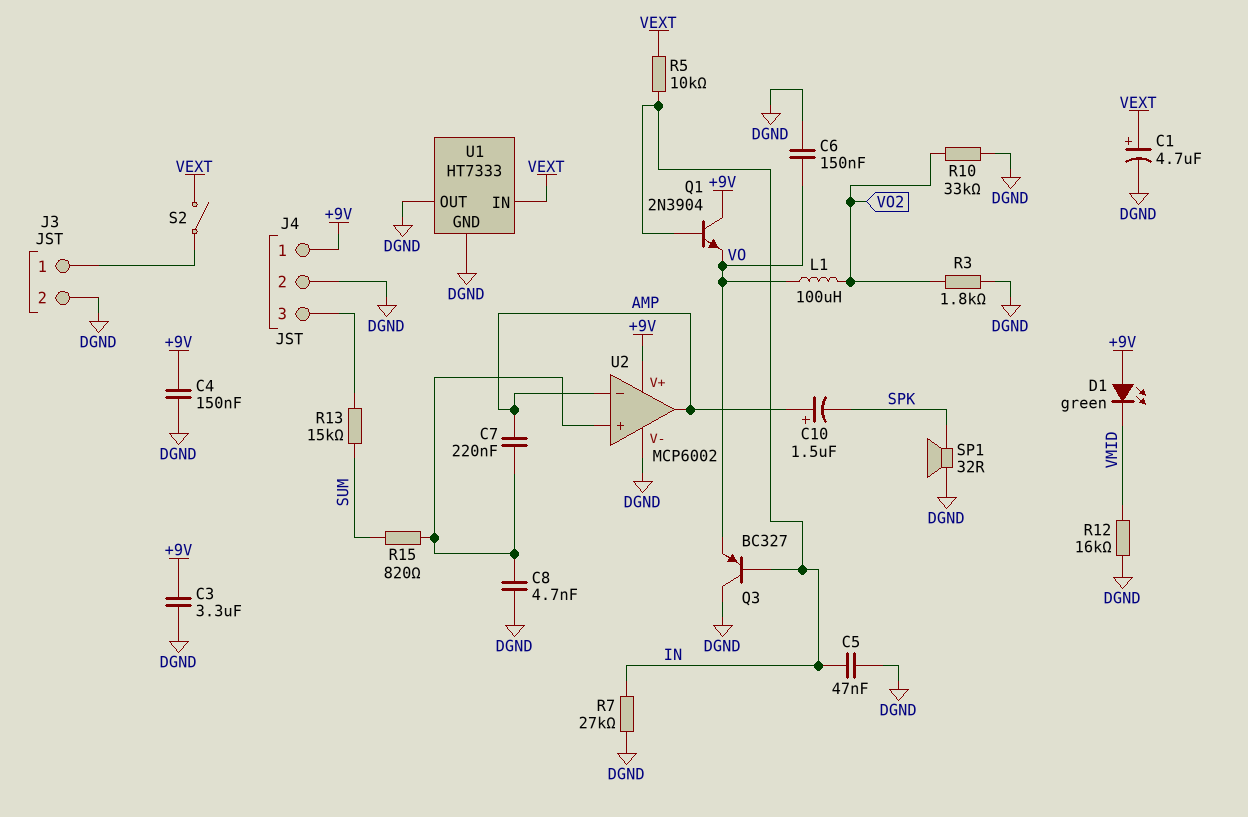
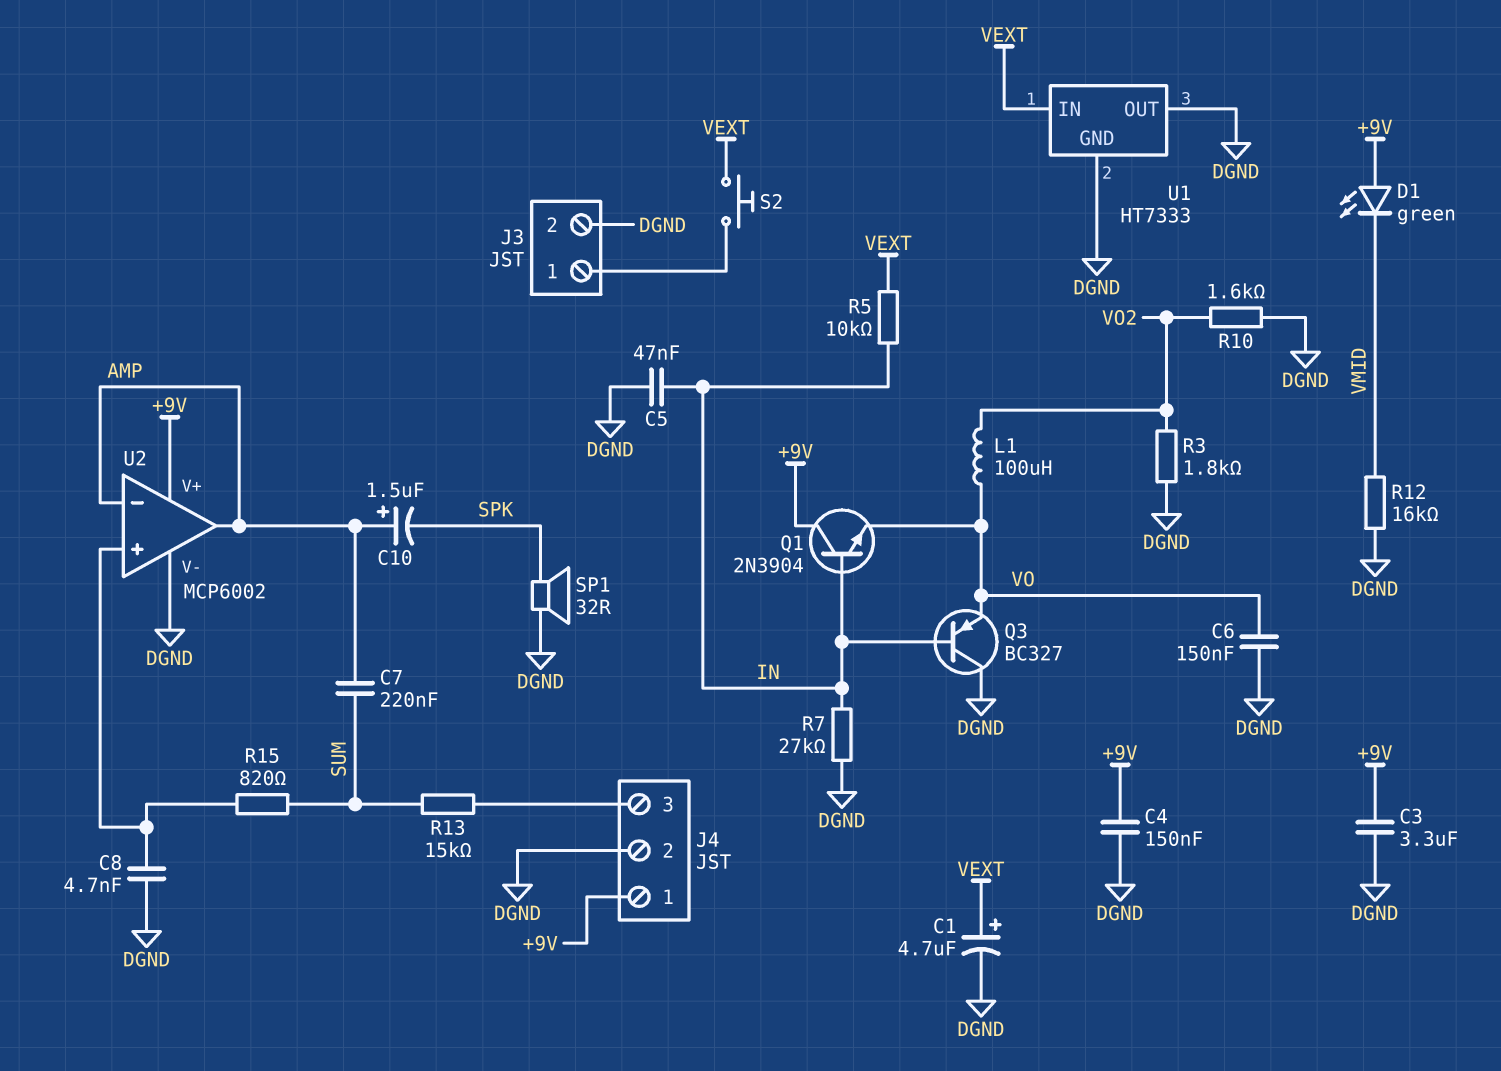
C7: 220nF (AMP, U2/in+) -> 220nF (AMP, SUM)
R10: 33k (DGND, VO2) -> 1.6k (DGND, VO2)
S2: switch (J3/1, VEXT) -> button (J3/1, VEXT)

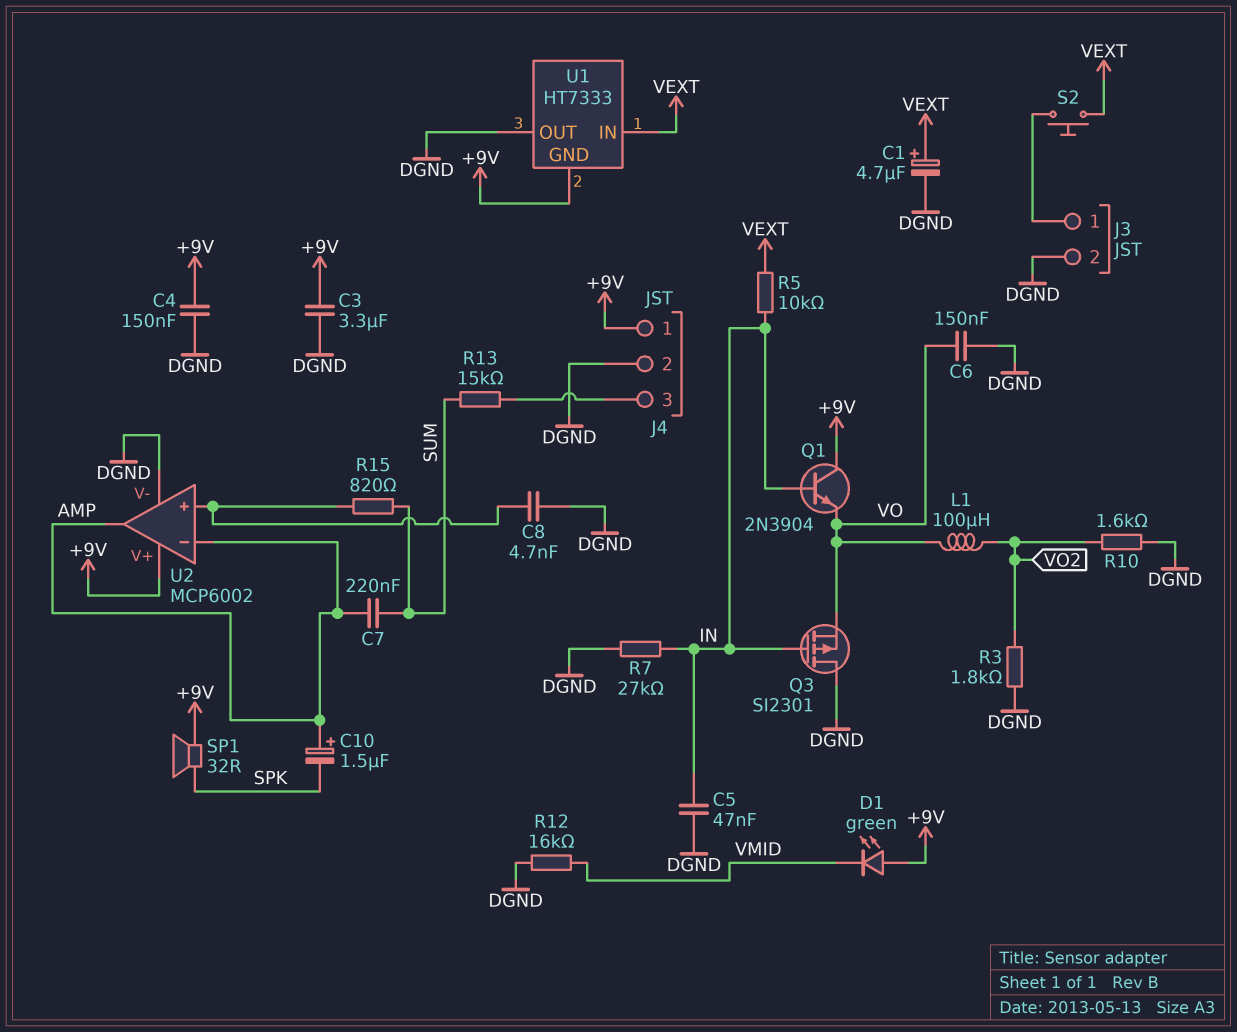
Q3: PNP BC327 (B IN, C DGND, E VO) -> PMOS SI2301 (G IN, D DGND, S VO)
SP1: speaker 32R (DGND, SPK) -> speaker 32R (+9V, SPK)
U1 pin GND: DGND -> +9V

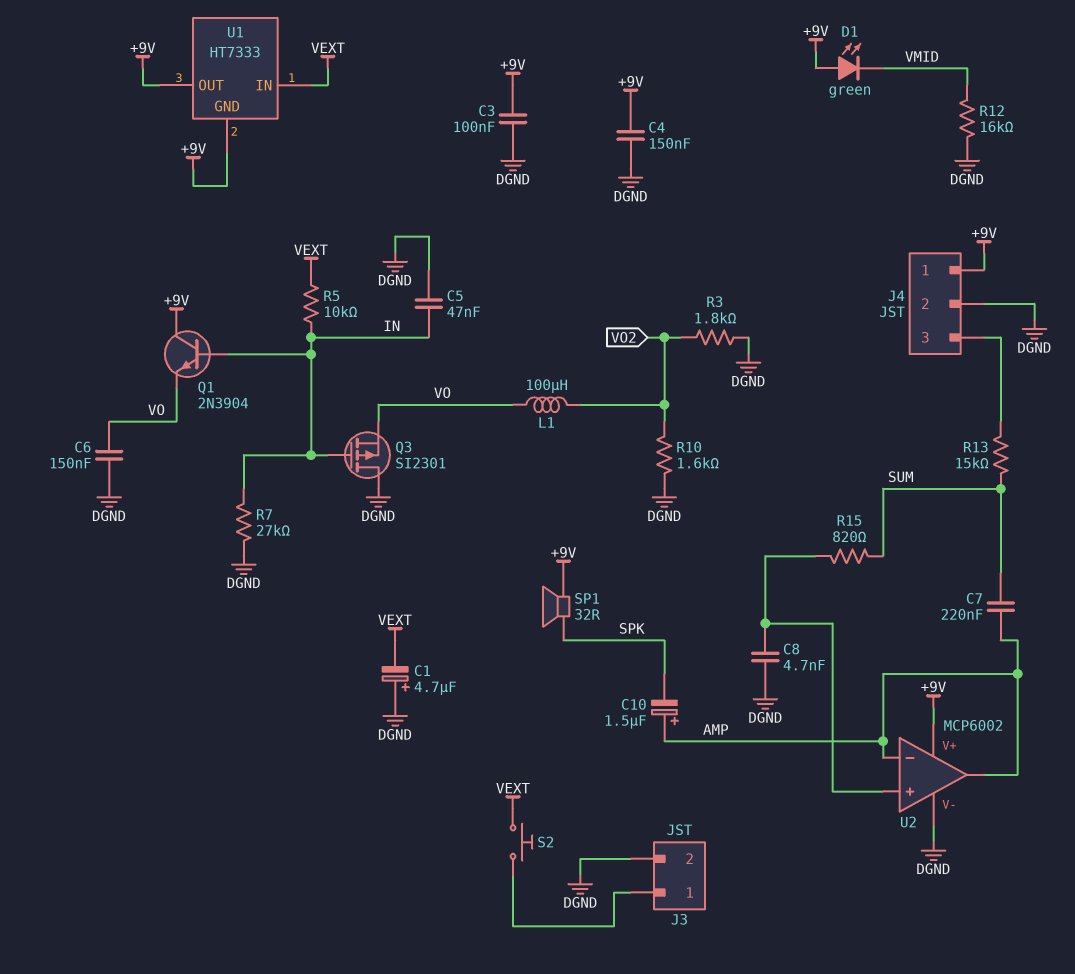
C1: 4.7uF (plus VEXT, minus DGND) -> 4.7uF (plus DGND, minus VEXT)
C3: 3.3uF (+9V, DGND) -> 100nF (+9V, DGND)
U1 pin OUT: DGND -> +9V

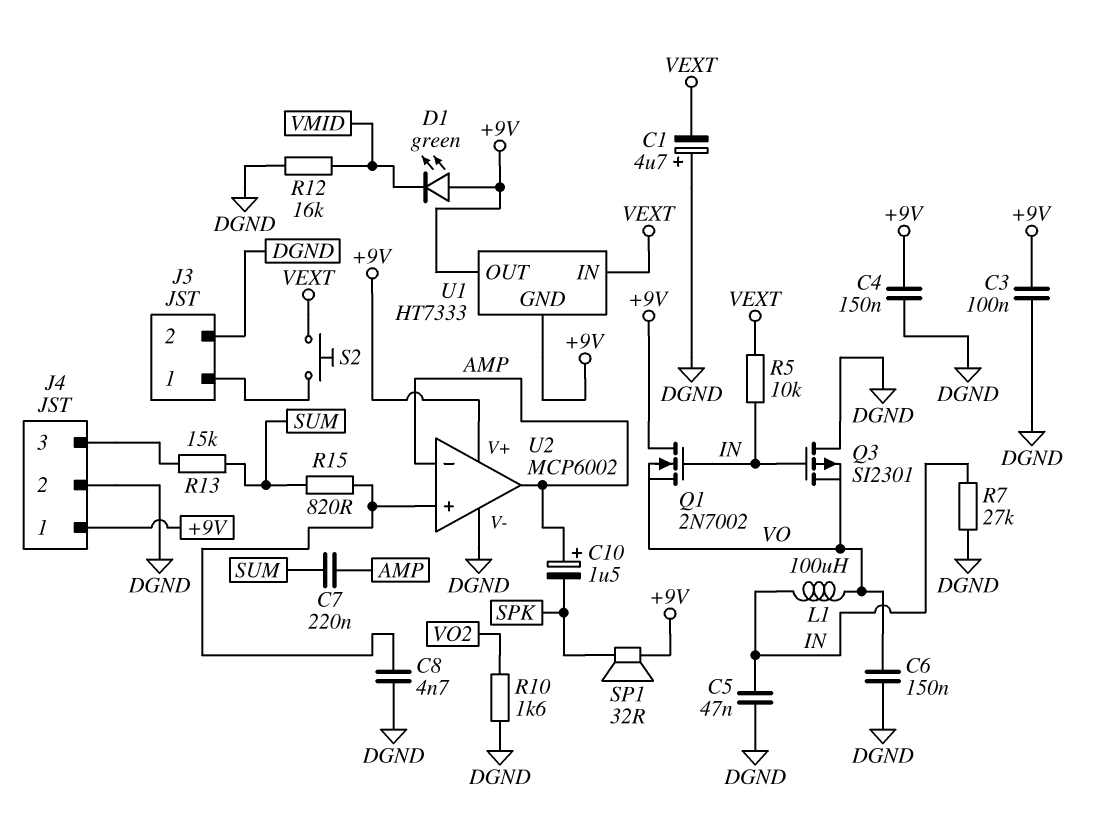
L1: 100uH (VO, VO2) -> 100uH (IN, VO)
Q1: NPN 2N3904 (B IN, C +9V, E VO) -> NMOS 2N7002 (G IN, D +9V, S VO)
R3: 1.8k (DGND, VO2) -> none

